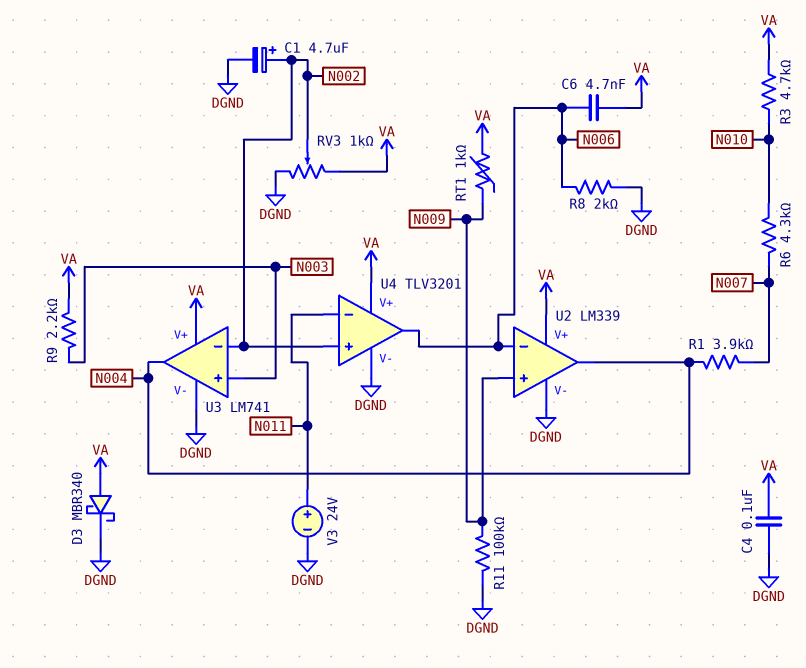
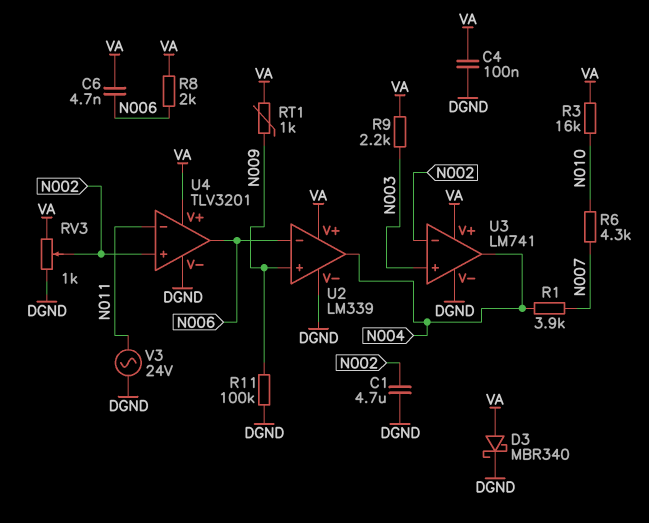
C1: 4.7uF (plus N002, minus DGND) -> 4.7uF (DGND, N002)
R3: 4.7k (N010, VA) -> 16k (N010, VA)
R8: 2k (DGND, N006) -> 2k (N006, VA)
V3: 24V (plus N011, minus DGND) -> AC 24V (DGND, N011)

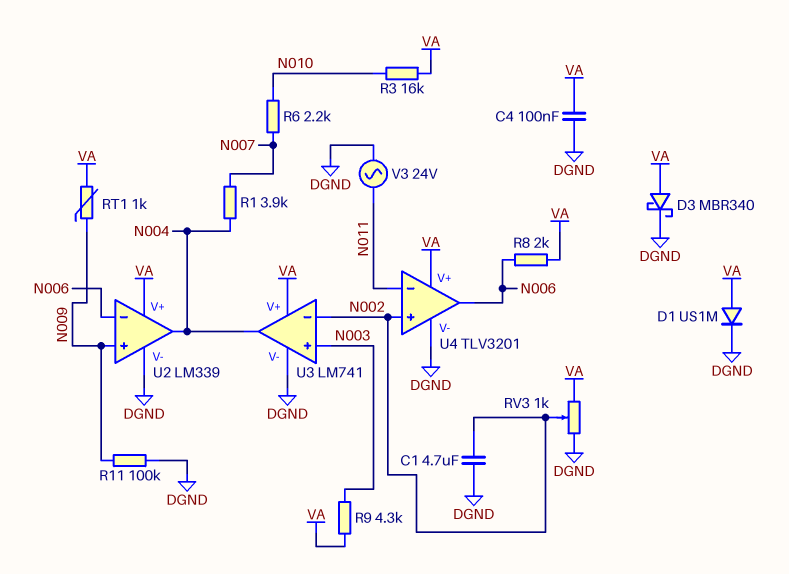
C6: 4.7nF (N006, VA) -> none
D1: none -> diode US1M (A VA, K DGND)
R6: 4.3k (N007, N010) -> 2.2k (N007, N010)
R9: 2.2k (N003, VA) -> 4.3k (N003, VA)

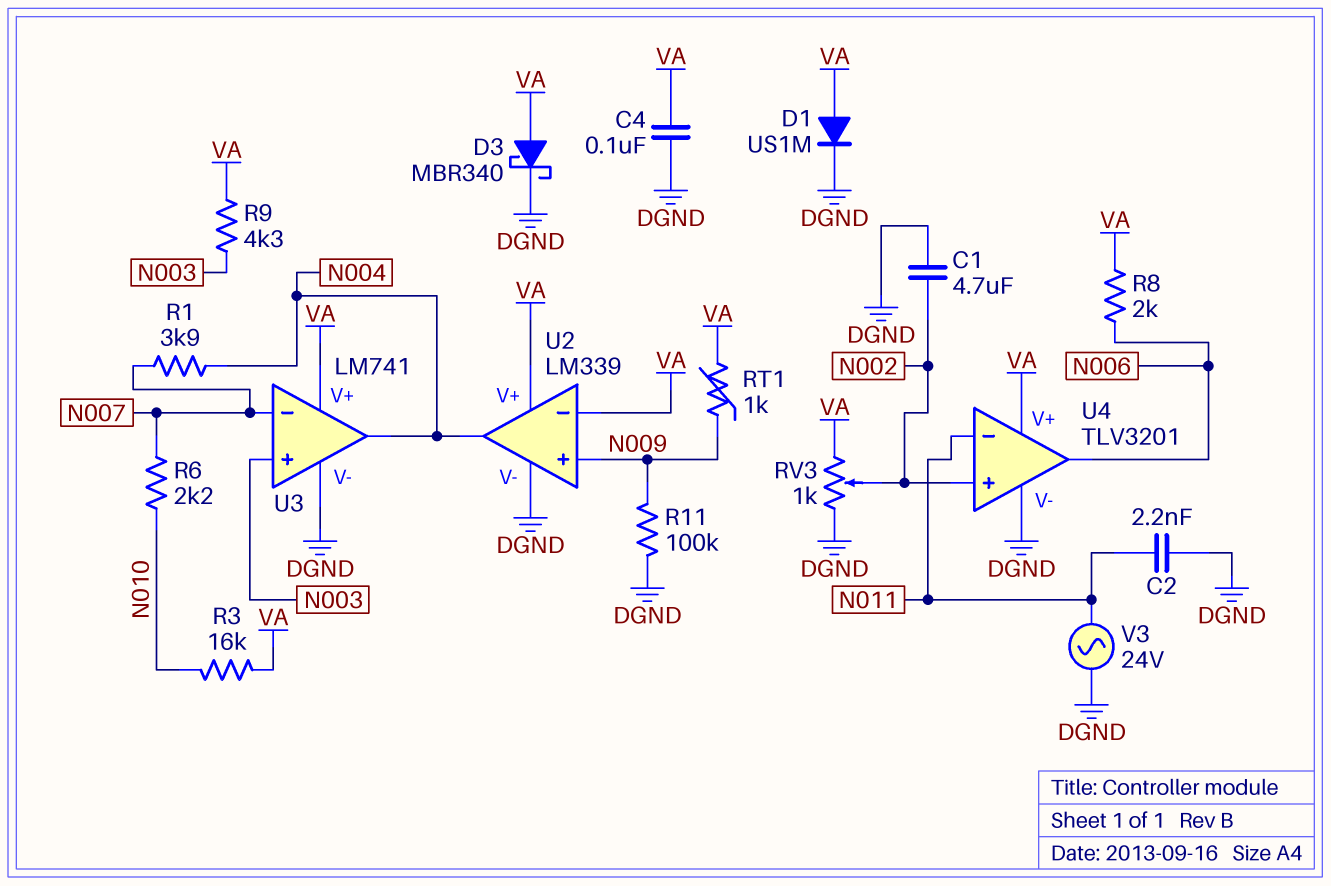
C2: none -> 2.2nF (DGND, N011)
U2 pin in-: N006 -> VA
U3 pin in-: N002 -> N007

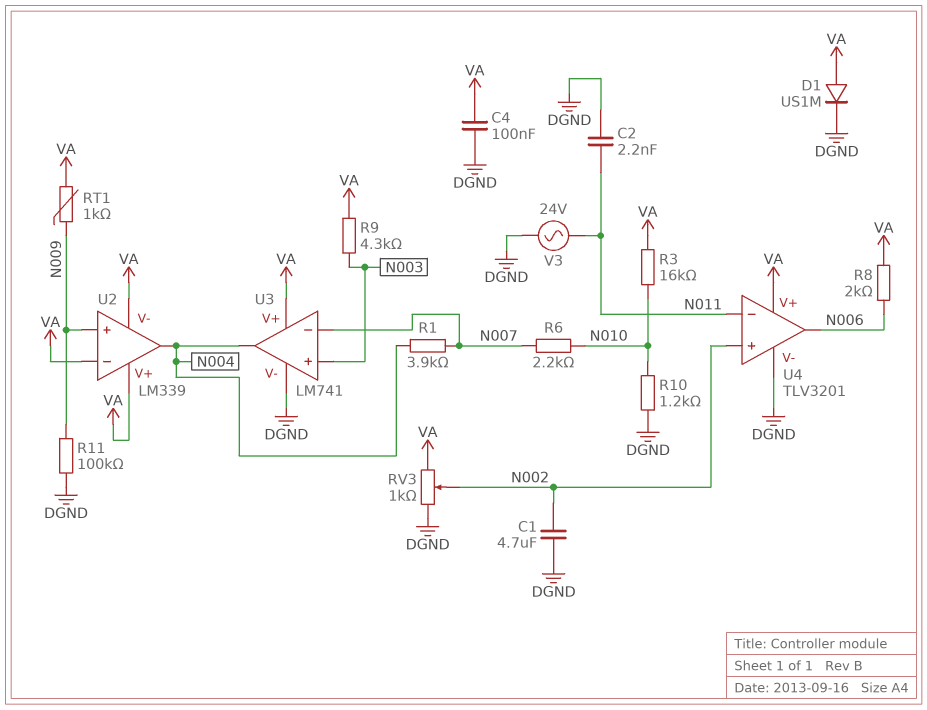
D3: schottky MBR340 (A VA, K DGND) -> none
R10: none -> 1.2k (DGND, N010)
U2 pin V-: DGND -> VA

